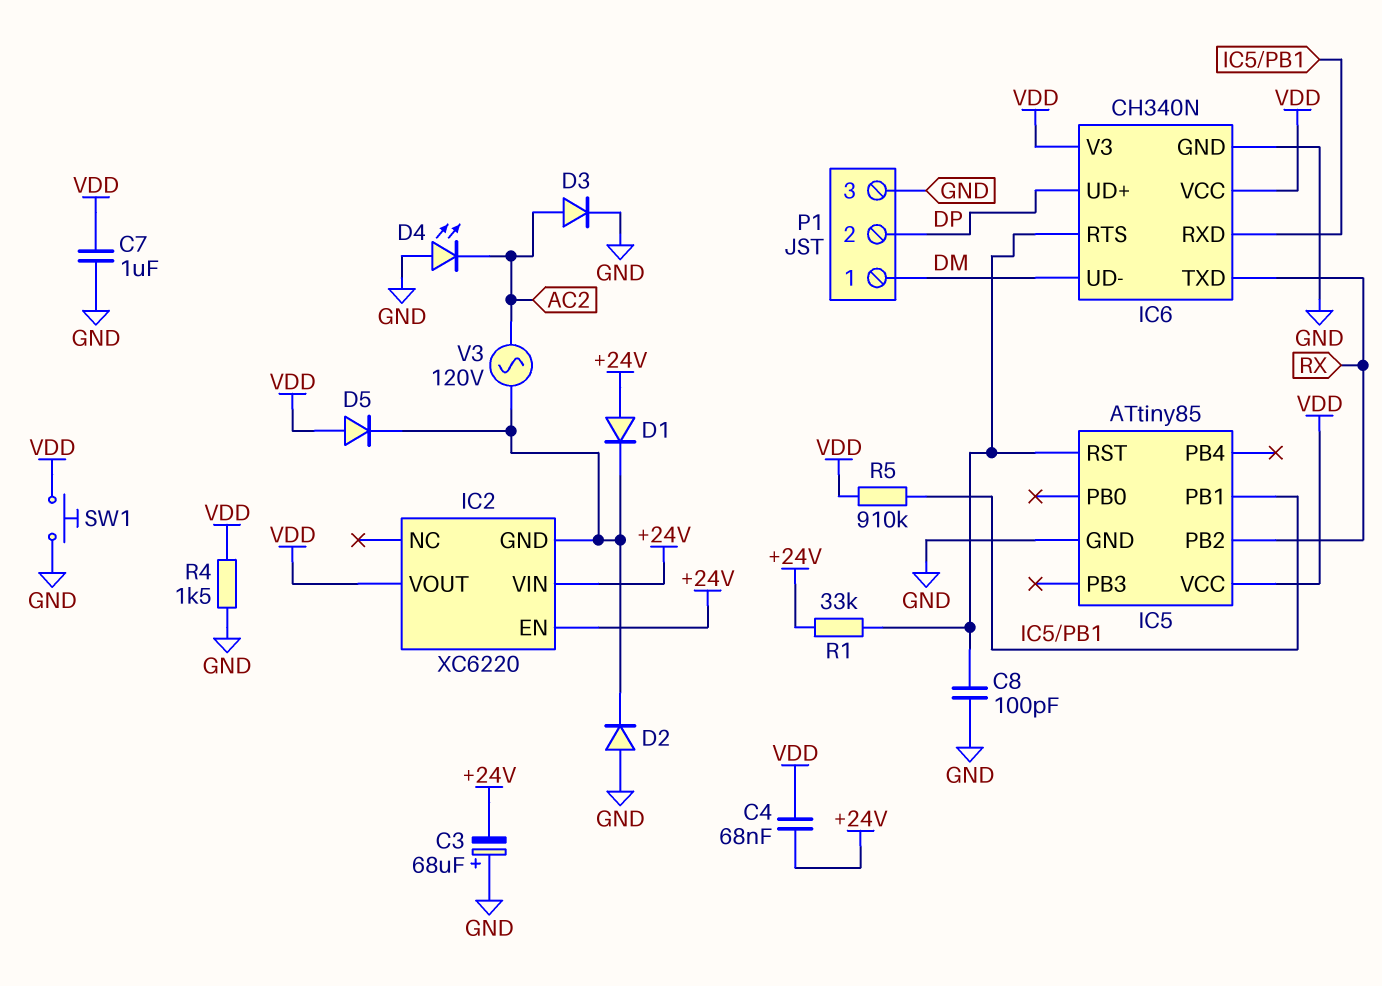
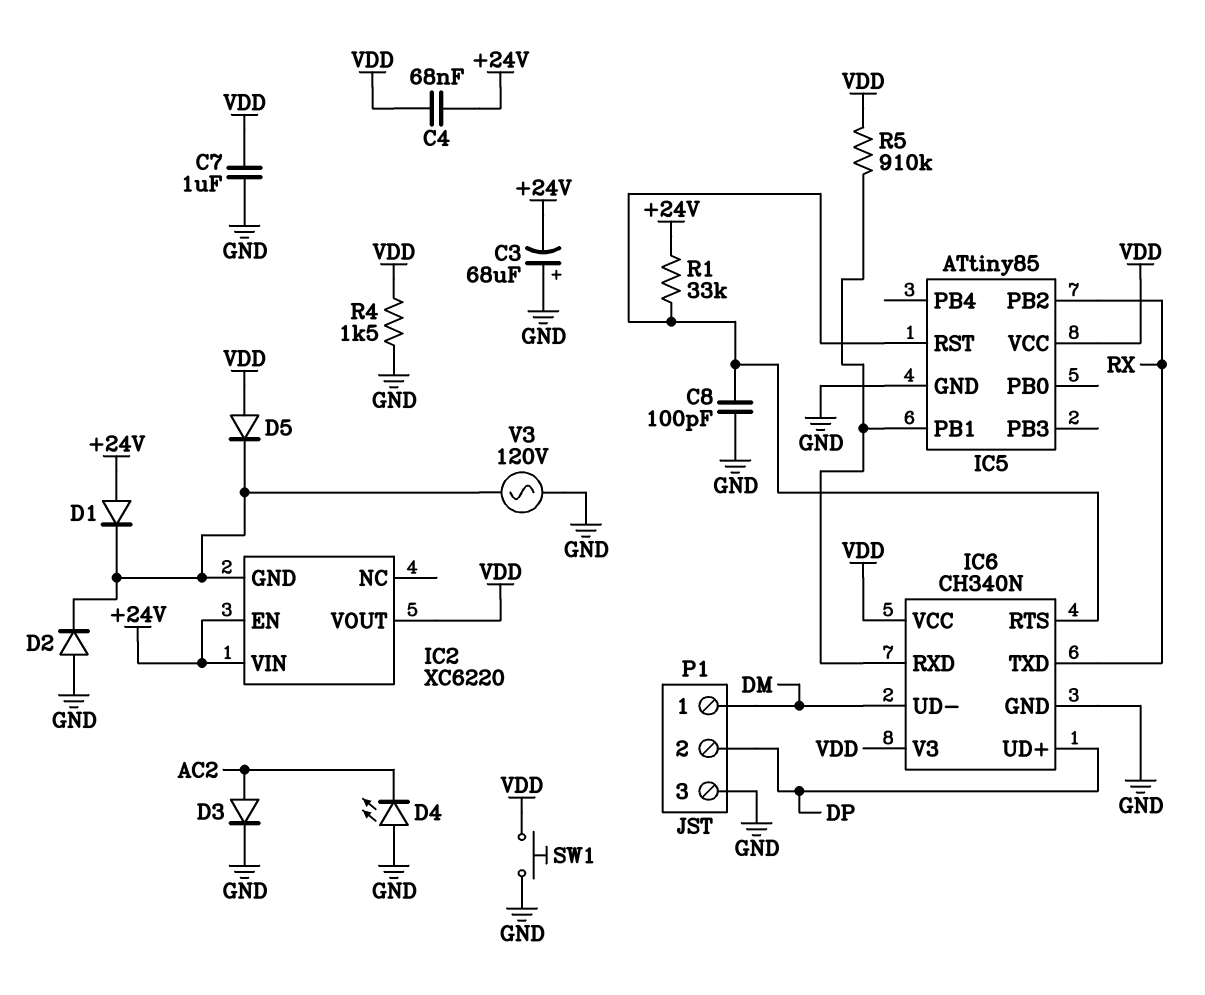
V3: AC 120V (AC2, IC2/GND) -> AC 120V (GND, IC2/GND)

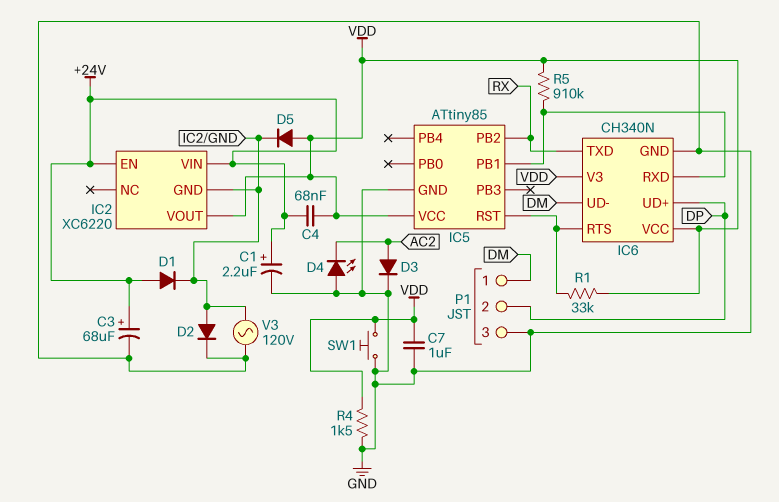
C1: none -> 2.2uF (plus +24V, minus GND)
C3: 68uF (plus GND, minus +24V) -> 68uF (plus +24V, minus GND)
C8: 100pF (GND, IC5/RST) -> none
D2: diode (A GND, K IC2/GND) -> diode (A IC2/GND, K GND)
R1: 33k (+24V, IC5/RST) -> 33k (IC5/RST, VDD)

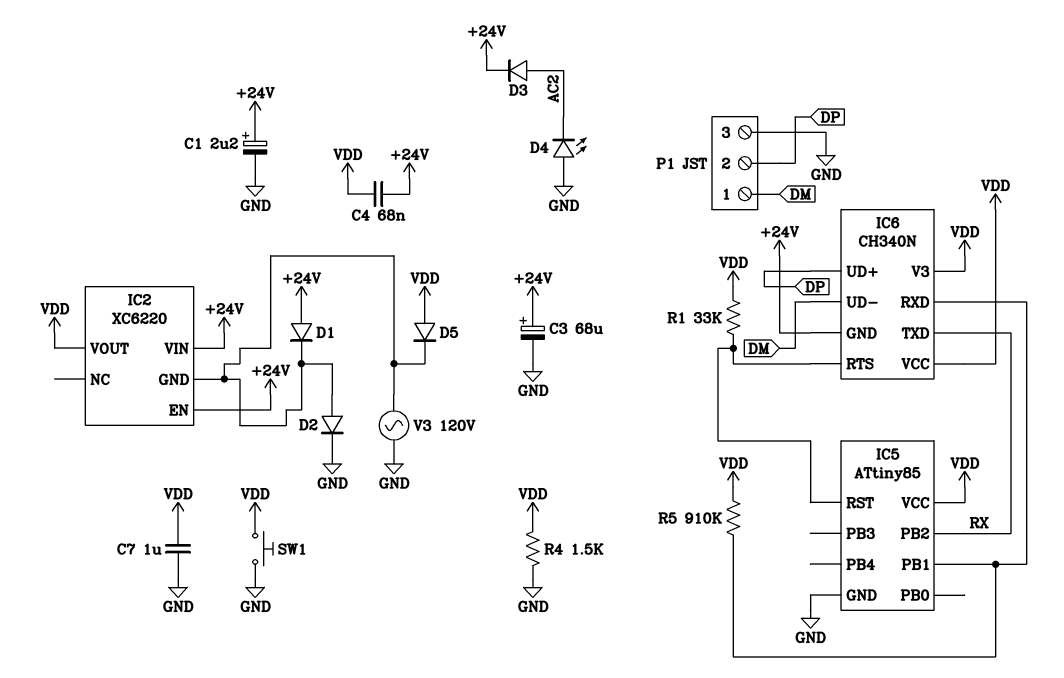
D3: diode (A AC2, K GND) -> diode (A AC2, K +24V)
IC6 pin GND: GND -> +24V

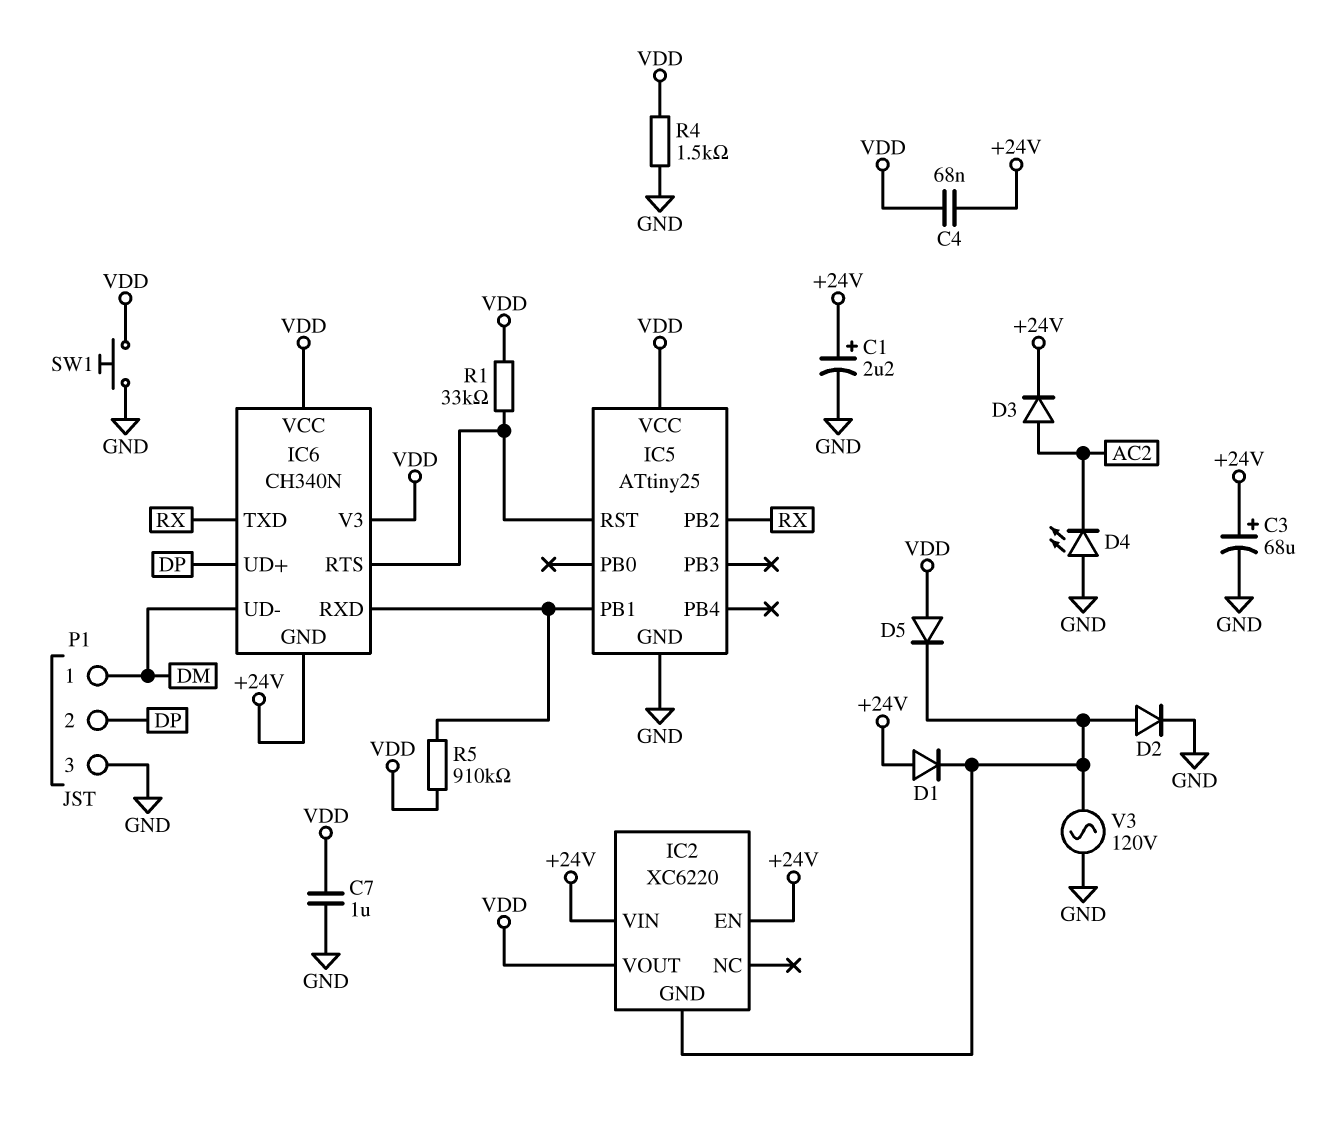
IC5: ATtiny85 -> ATtiny25

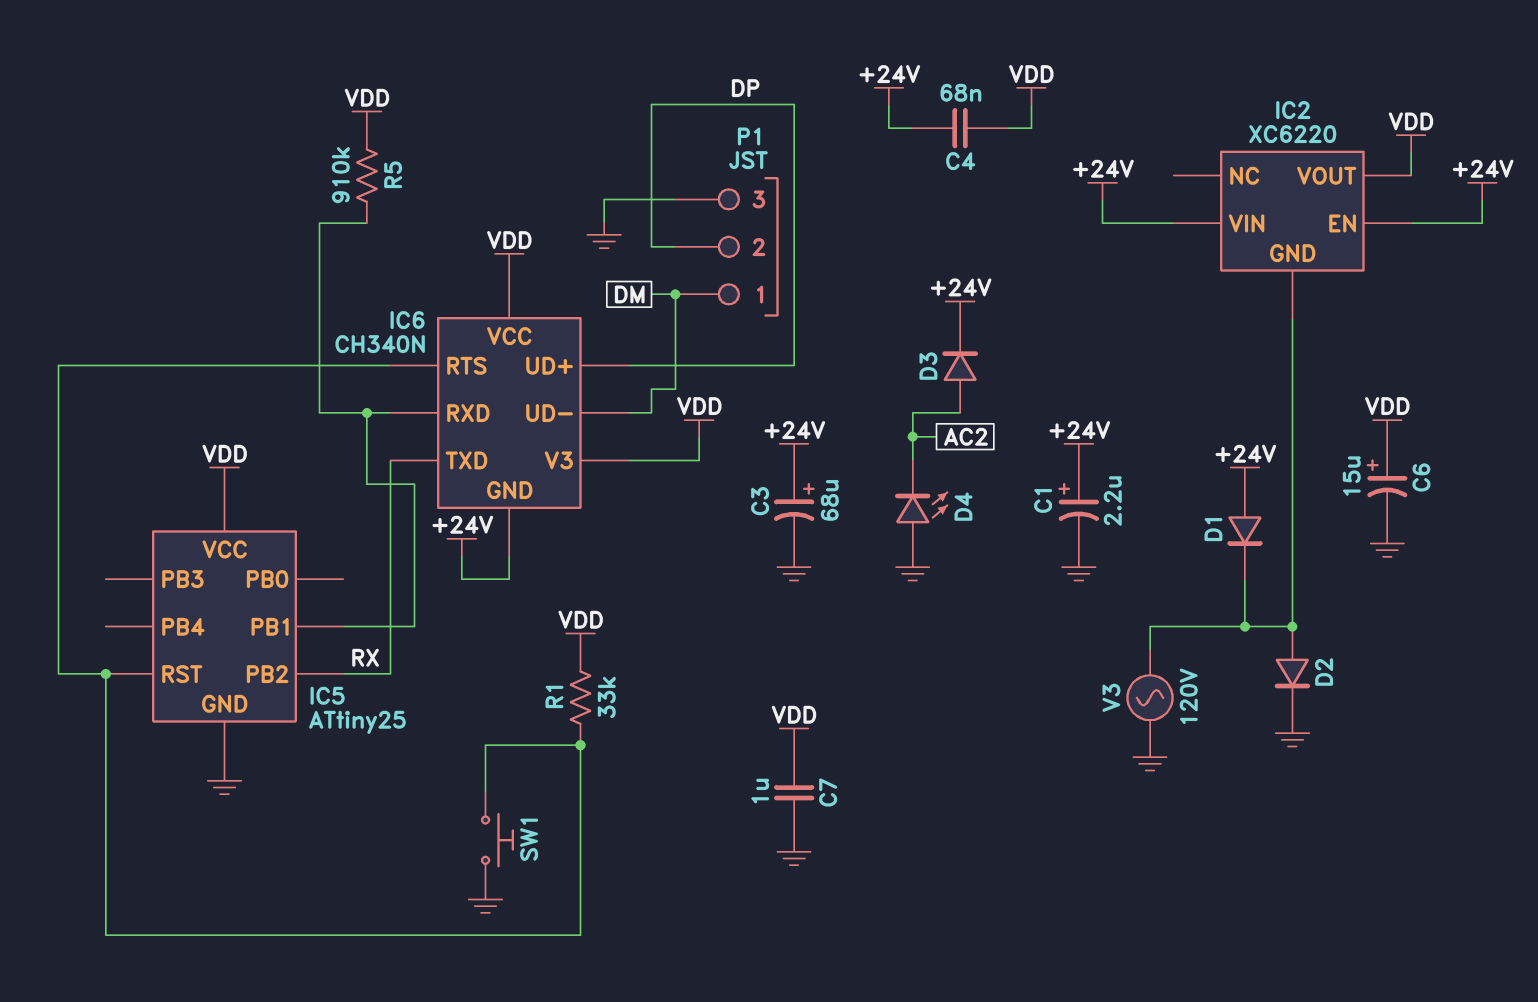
C6: none -> 15uF (plus VDD, minus GND)
D5: diode (A VDD, K IC2/GND) -> none
R4: 1.5k (GND, VDD) -> none
SW1: button (GND, VDD) -> button (GND, IC5/RST)

